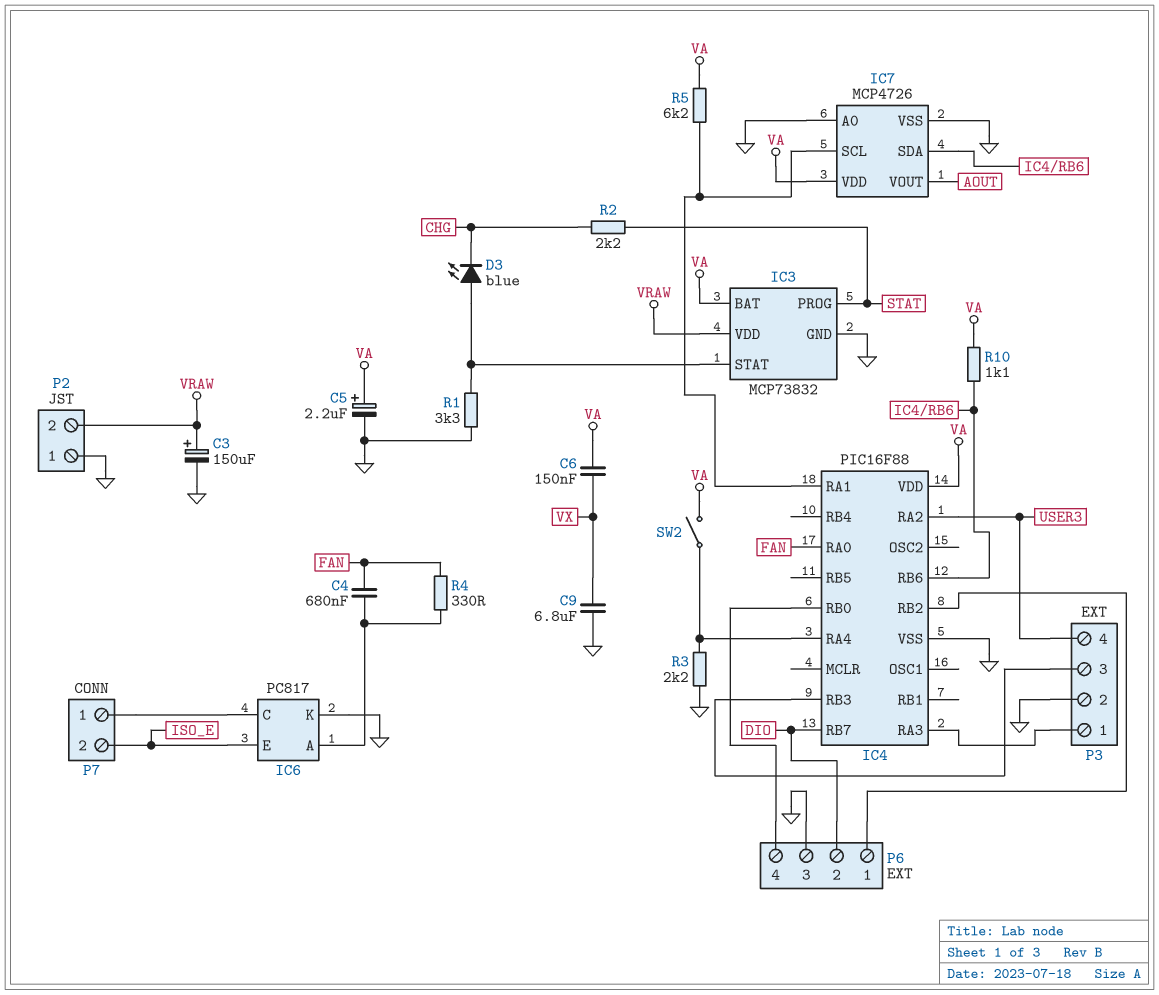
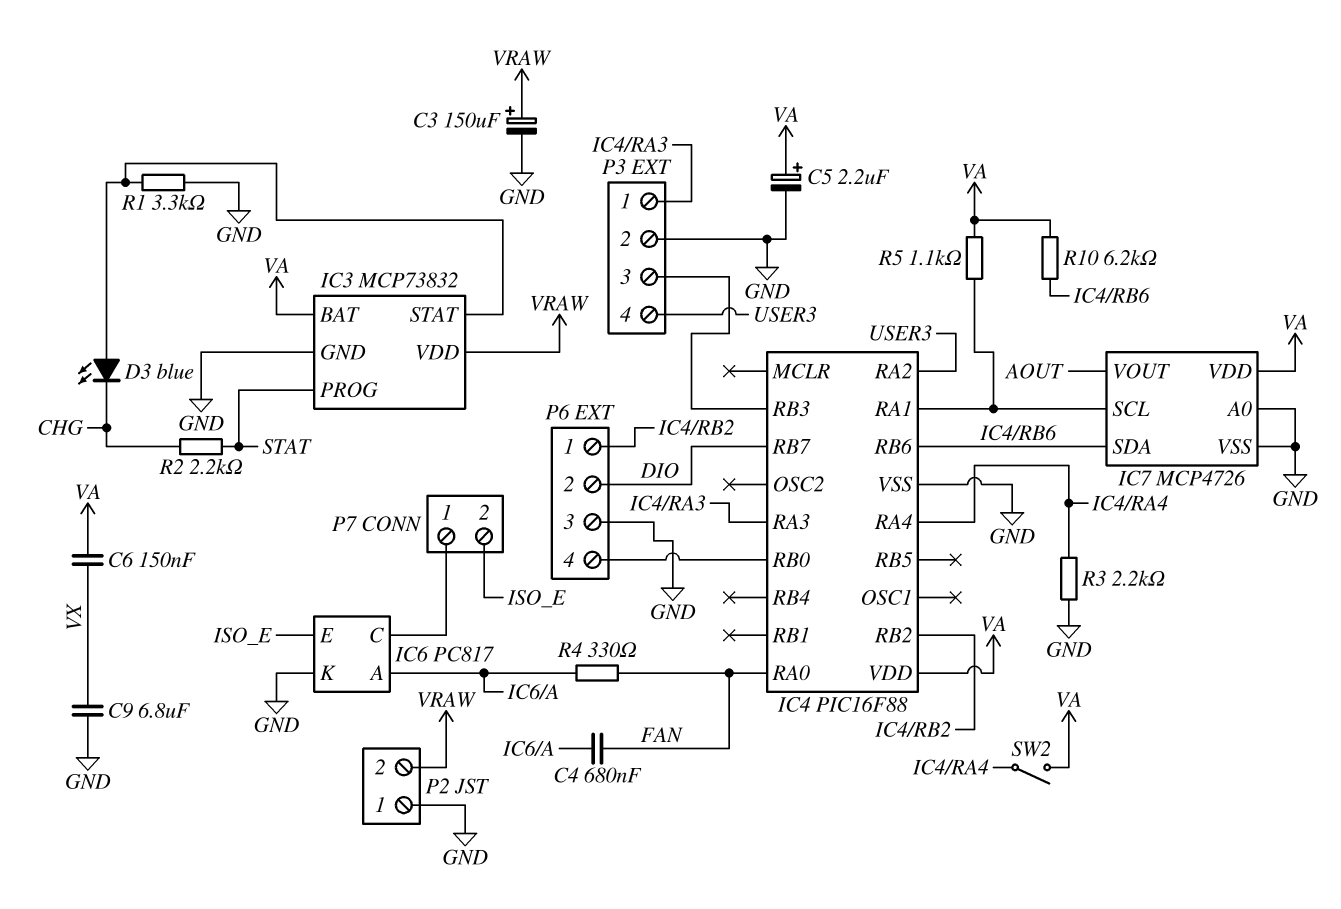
R5: 6.2k (IC4/RA1, VA) -> 1.1k (IC4/RA1, VA)
R10: 1.1k (IC4/RB6, VA) -> 6.2k (IC4/RB6, VA)

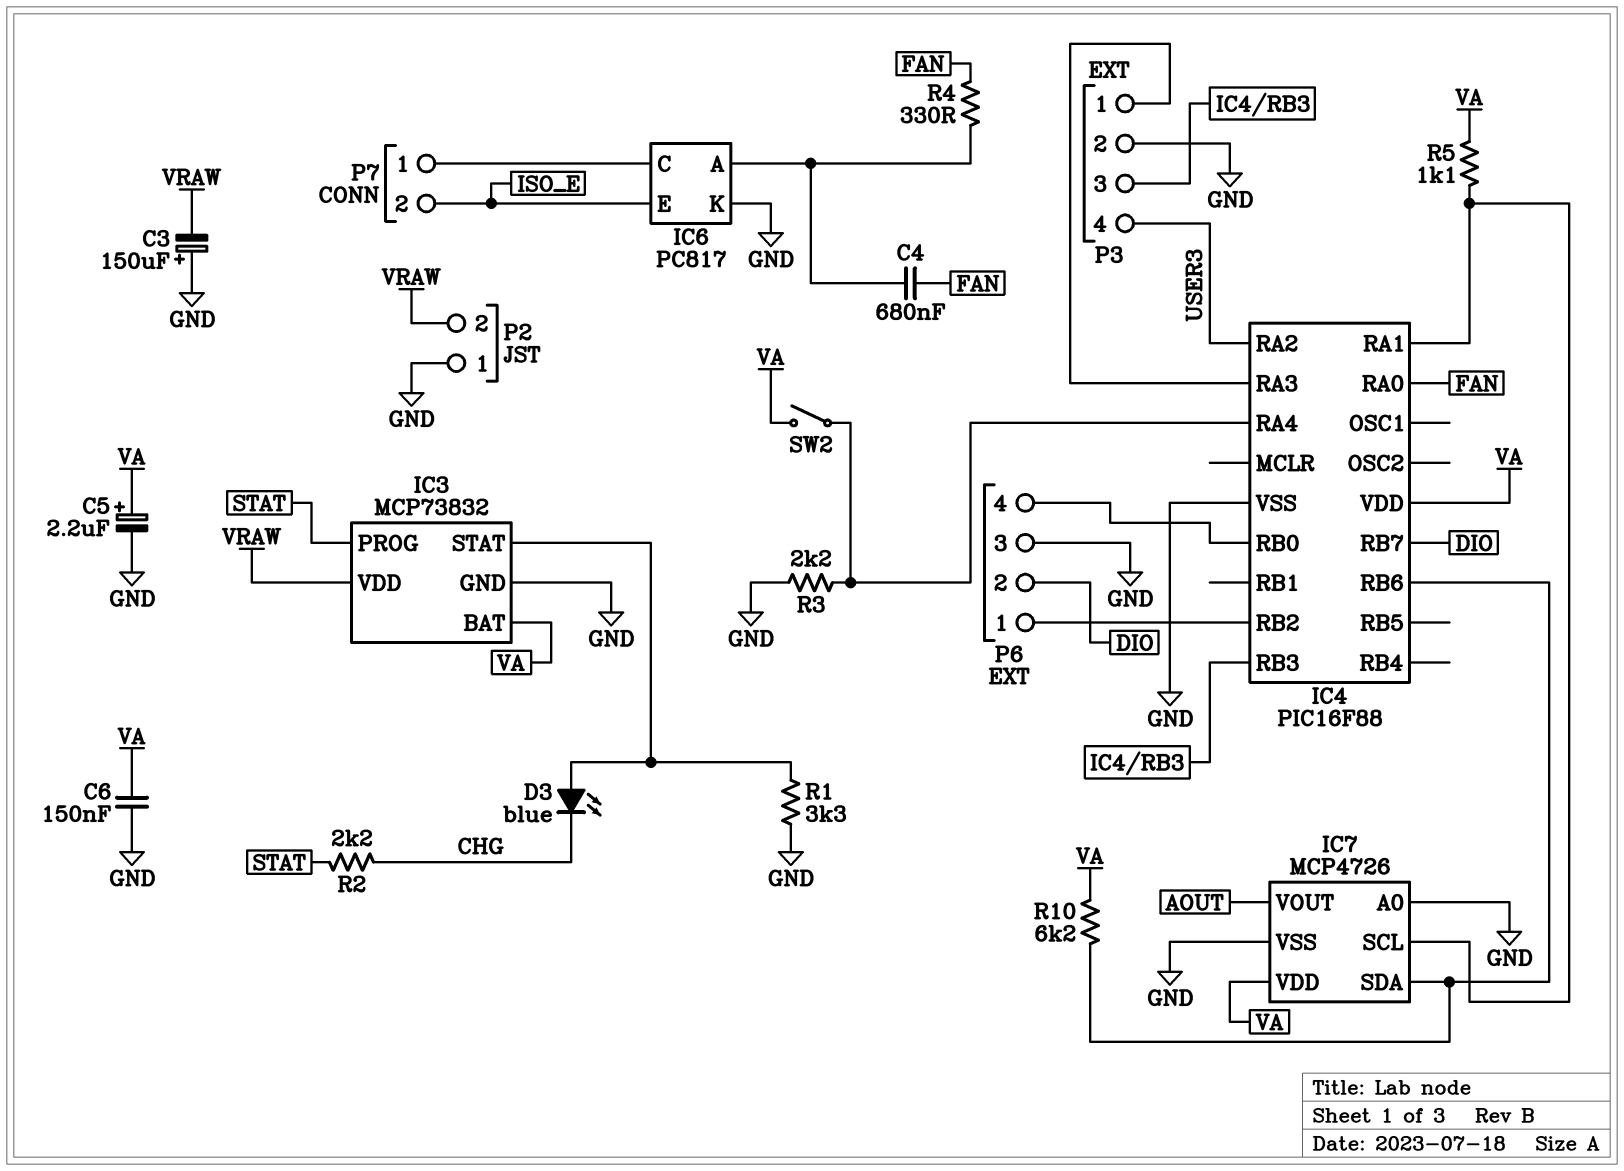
C3: 150uF (plus VRAW, minus GND) -> 150uF (plus GND, minus VRAW)
C6: 150nF (VA, VX) -> 150nF (GND, VA)
C9: 6.8uF (GND, VX) -> none

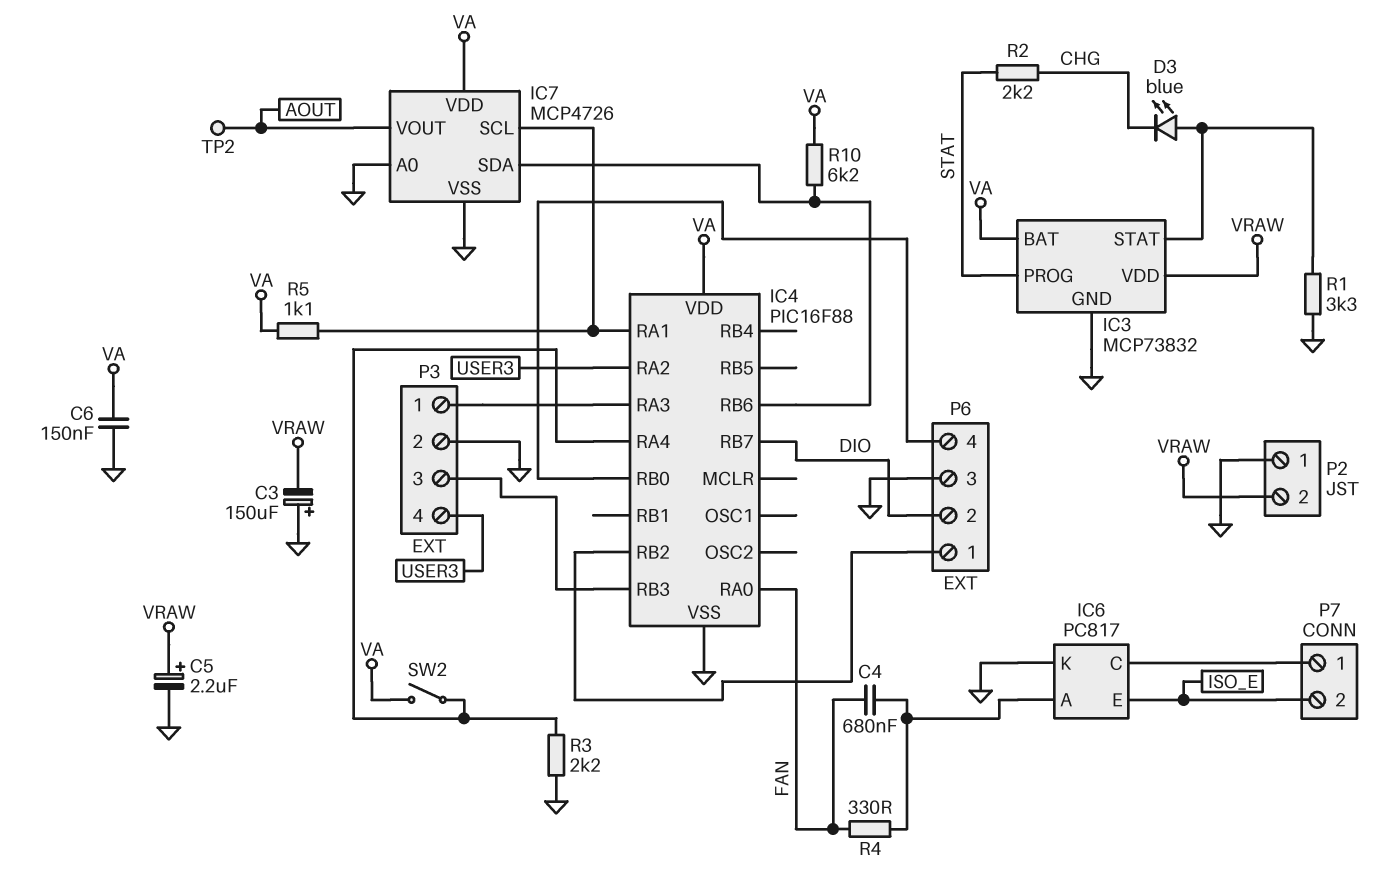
C5: 2.2uF (plus VA, minus GND) -> 2.2uF (plus VRAW, minus GND)
TP2: none -> test point (AOUT)

